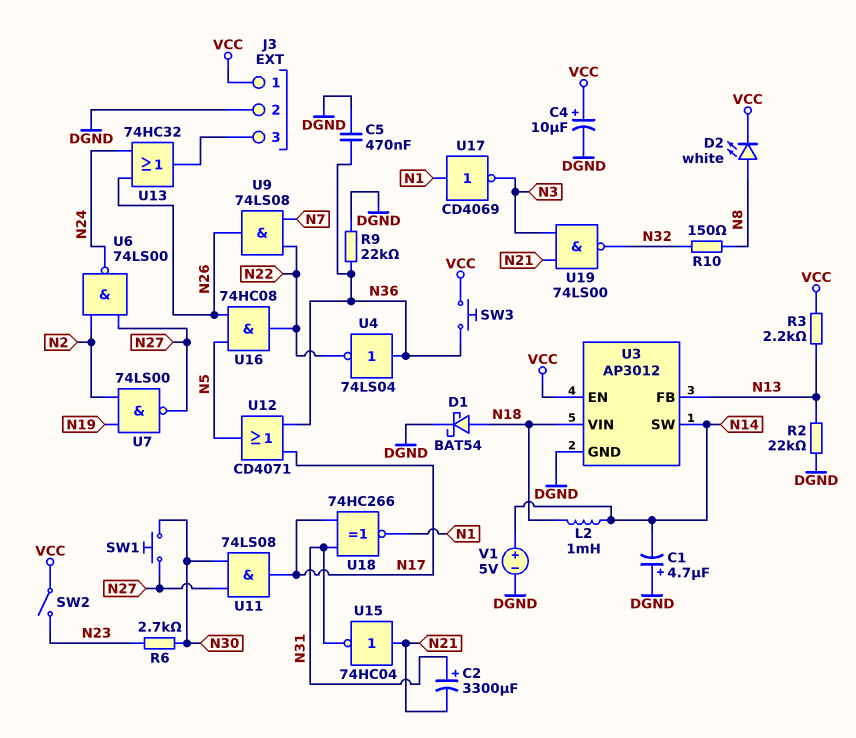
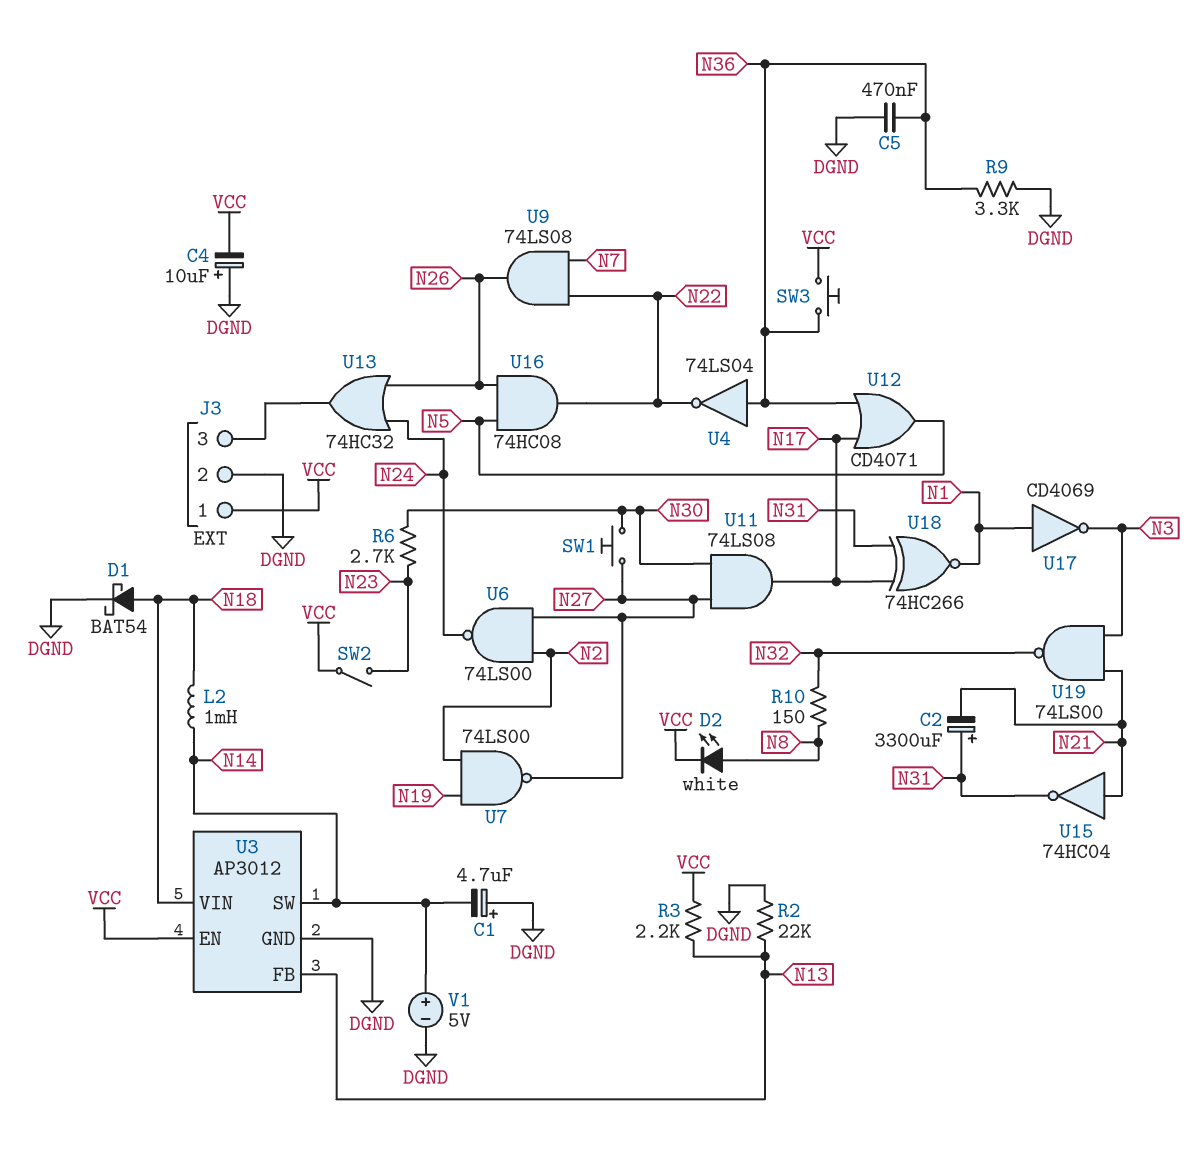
C4: 10uF (plus VCC, minus DGND) -> 10uF (plus DGND, minus VCC)
R9: 22k (DGND, N36) -> 3.3k (DGND, N36)

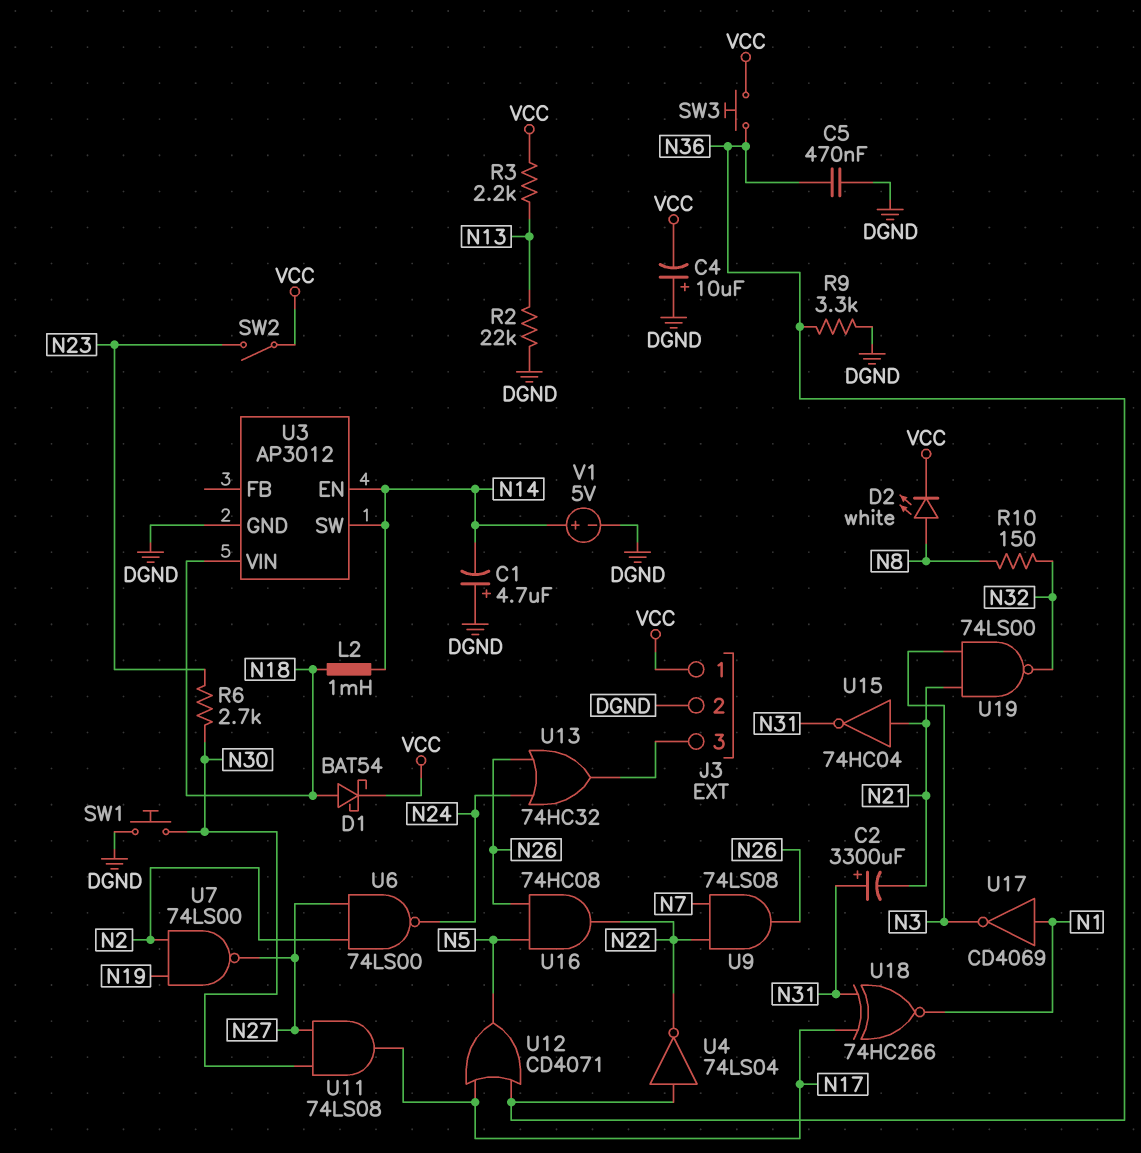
D1: schottky BAT54 (A N18, K DGND) -> schottky BAT54 (A N18, K VCC)
SW1: button (N27, N30) -> button (DGND, N30)
U3 pin EN: VCC -> N14
U3 pin FB: N13 -> none

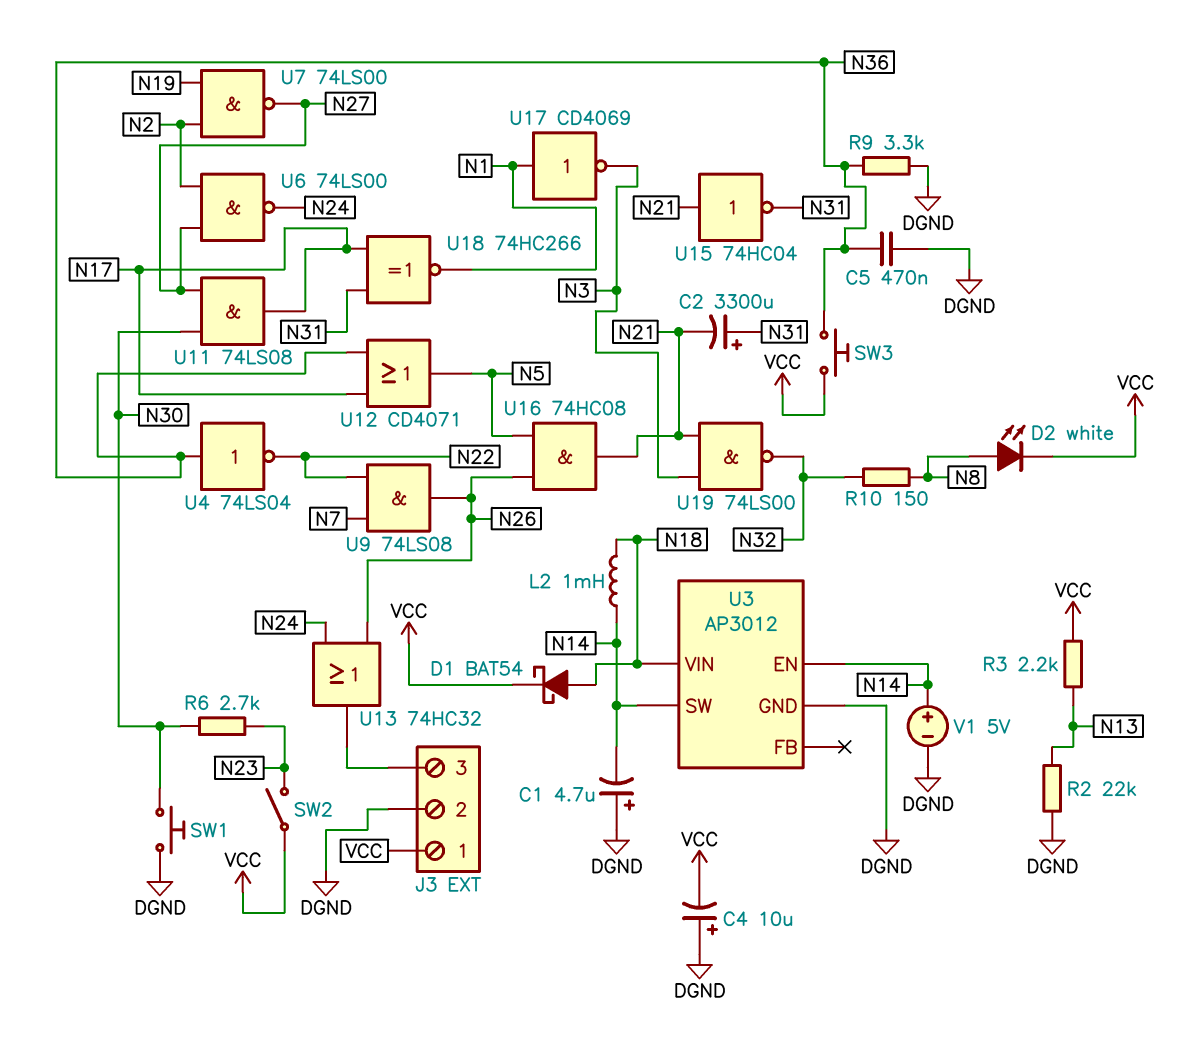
U16: AND 74HC08 (in N5, in N26, out N22) -> AND 74HC08 (in N5, in N26, out N21)

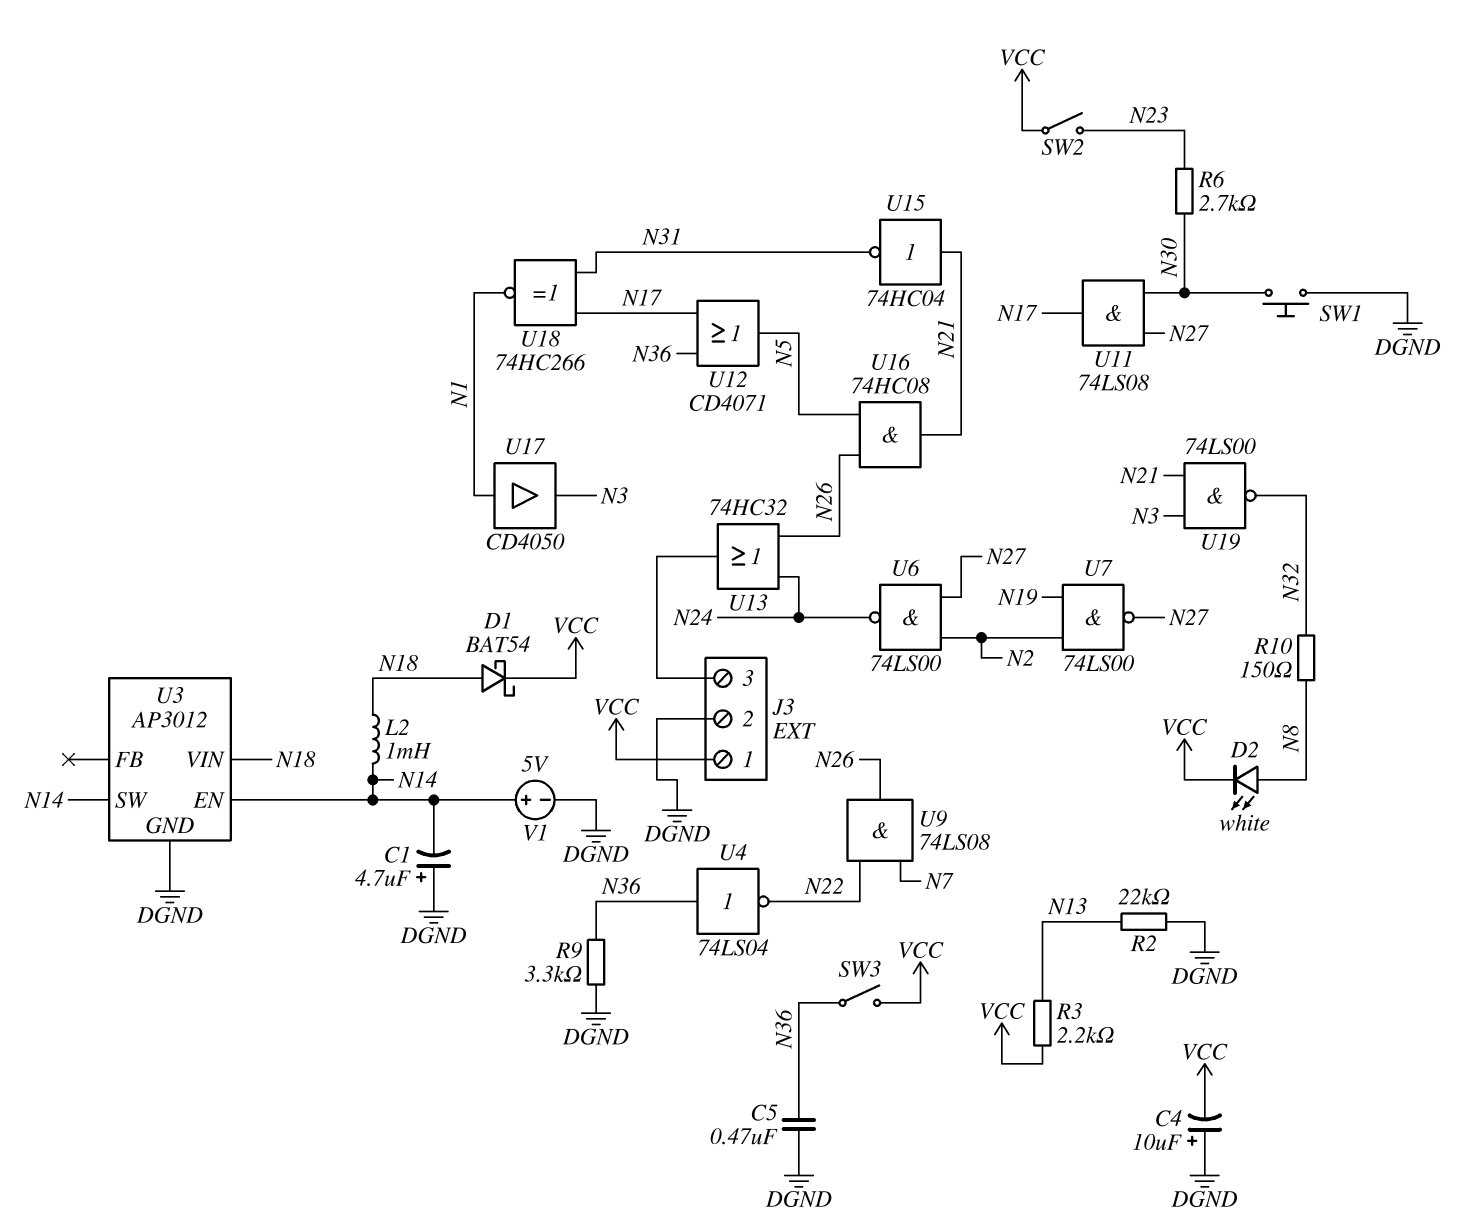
C2: 3300uF (plus N31, minus N21) -> none
SW3: button (N36, VCC) -> switch (N36, VCC)
U17: NOT CD4069 (in N1, out N3) -> buffer CD4050 (in N1, out N3)

